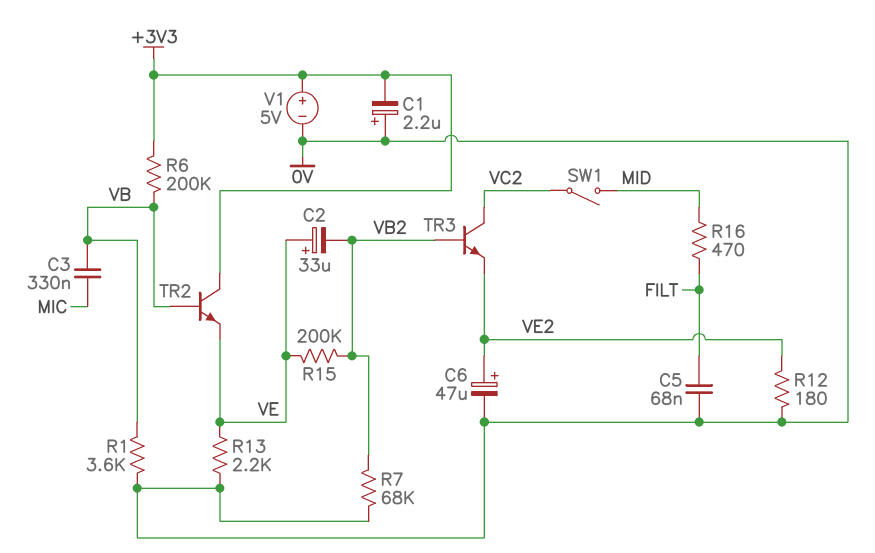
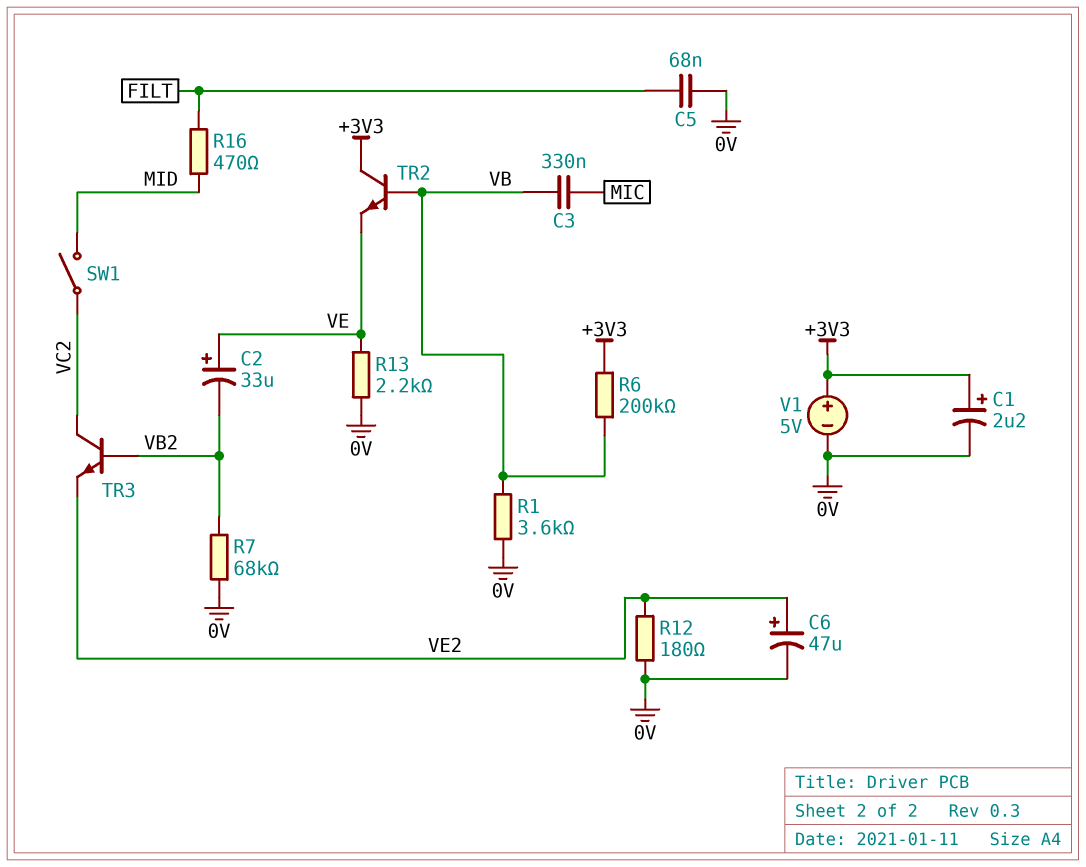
C1: 2.2uF (plus 0V, minus +3V3) -> 2.2uF (plus +3V3, minus 0V)
R15: 200k (VB2, VE) -> none

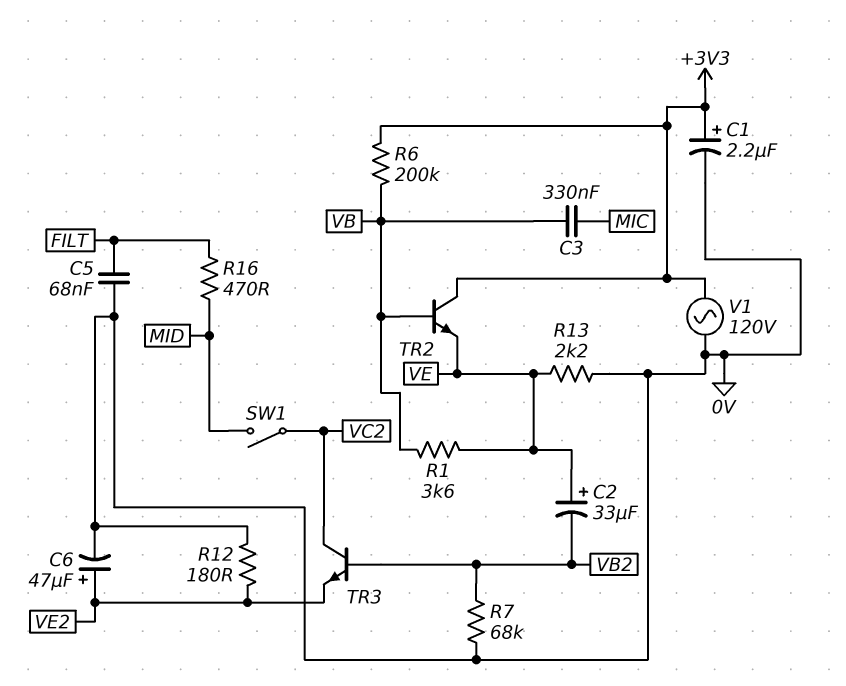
R1: 3.6k (0V, VB) -> 3.6k (VB, VE)
V1: 5V (plus +3V3, minus 0V) -> AC 120V (+3V3, 0V)

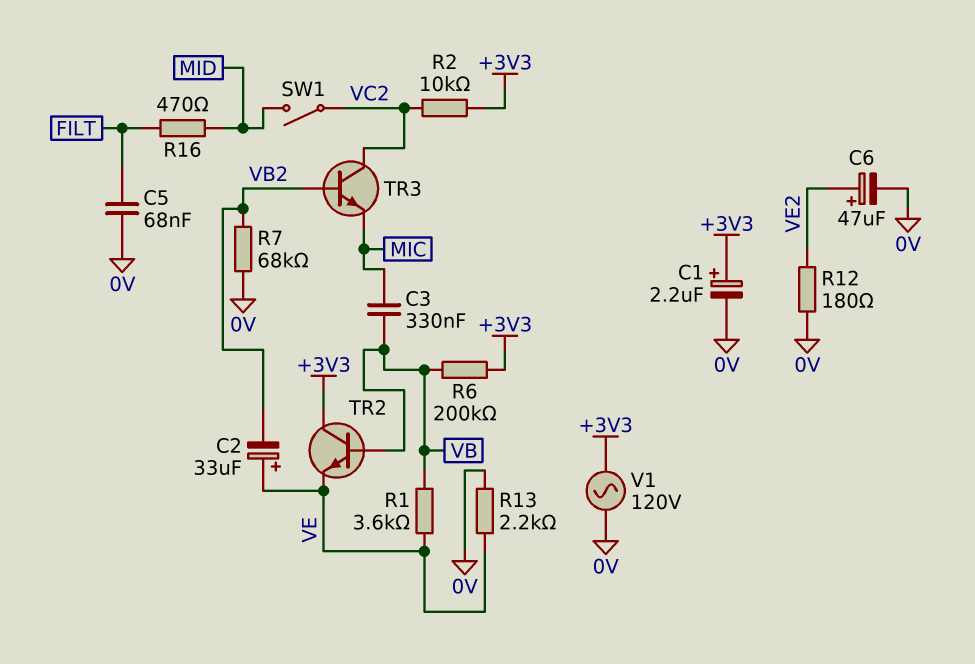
R2: none -> 10k (+3V3, VC2)
TR3: NPN (B VB2, C VC2, E VE2) -> NPN (B VB2, C VC2, E MIC)

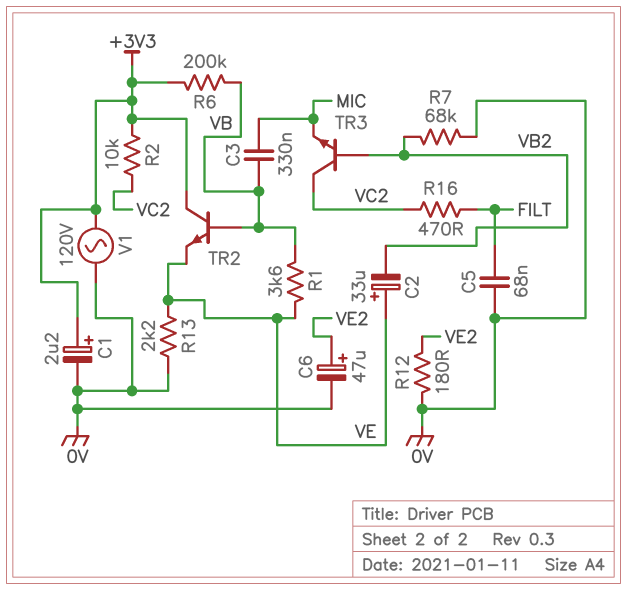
R16: 470 (FILT, MID) -> 470 (FILT, VC2)
SW1: switch (MID, VC2) -> none

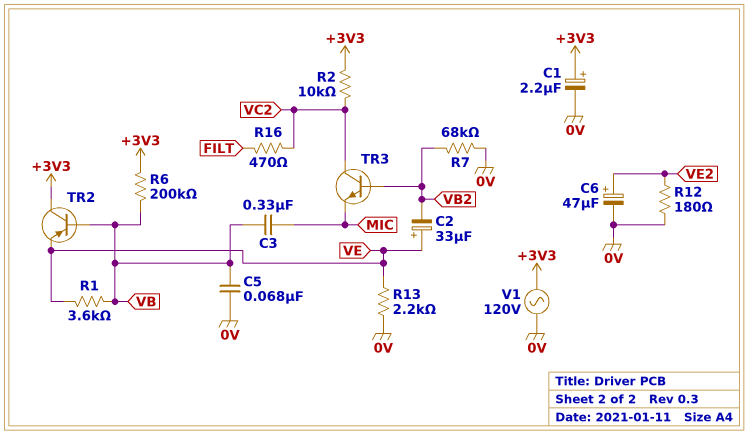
C5: 68nF (0V, FILT) -> 68nF (0V, VB)
TR2: NPN (B VB, C +3V3, E VE) -> PNP (B VB, C +3V3, E VE)

